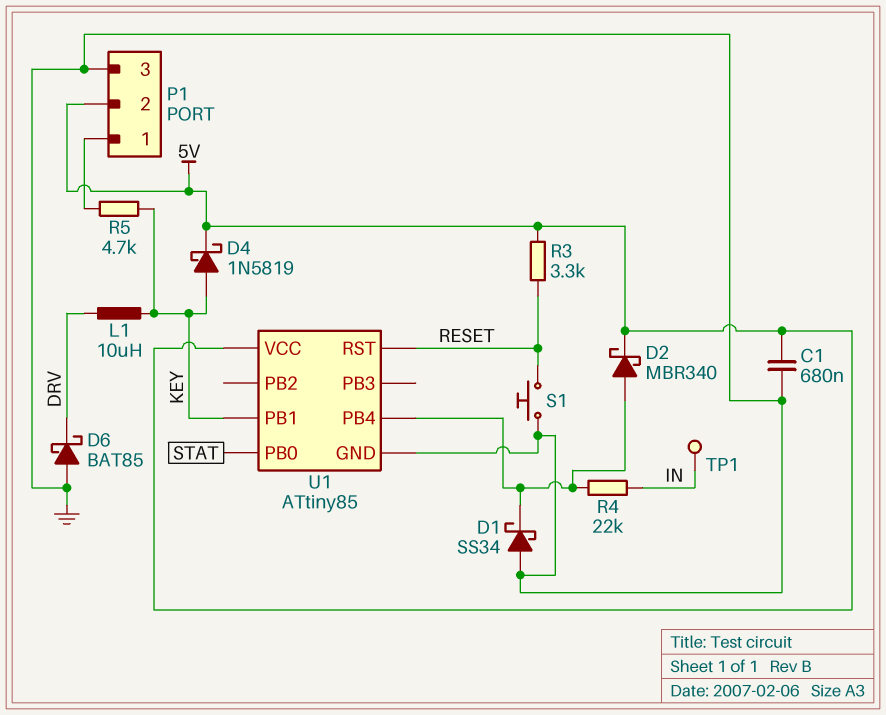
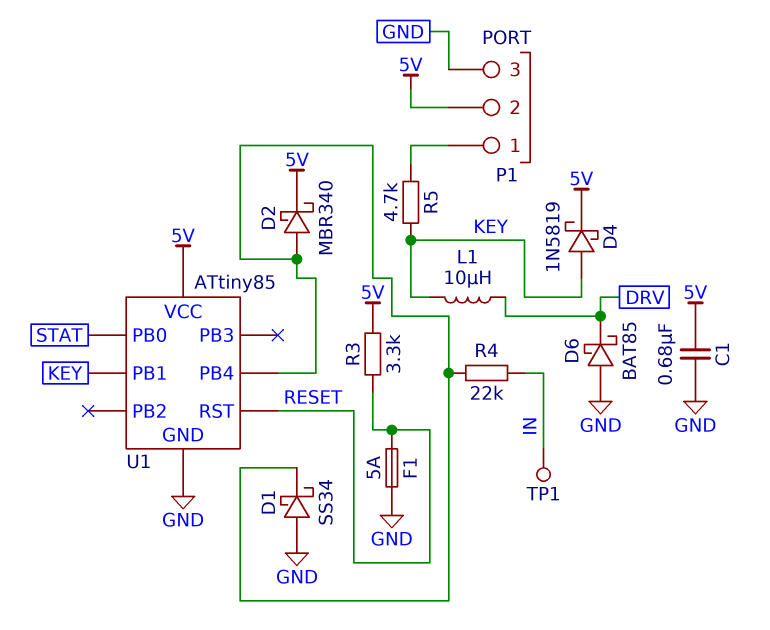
F1: none -> 5A (GND, RESET)
S1: button (GND, RESET) -> none

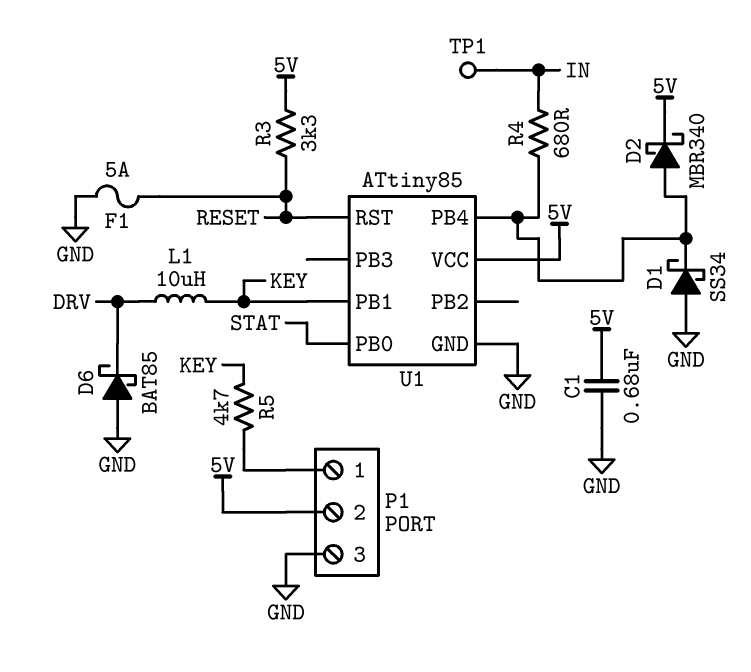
D4: schottky 1N5819 (A KEY, K 5V) -> none
R4: 22k (IN, U1/PB4) -> 680 (IN, U1/PB4)

